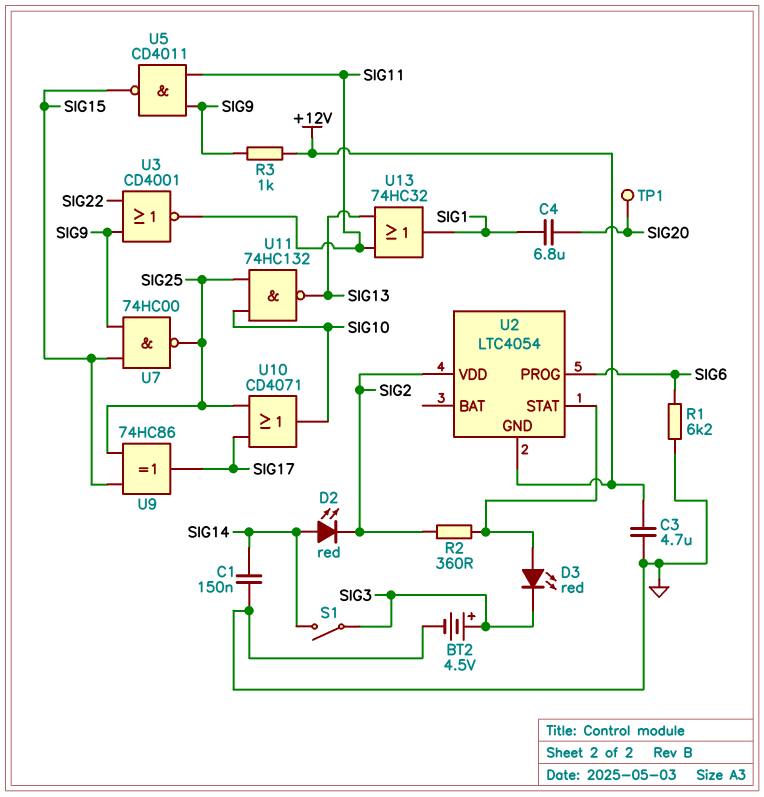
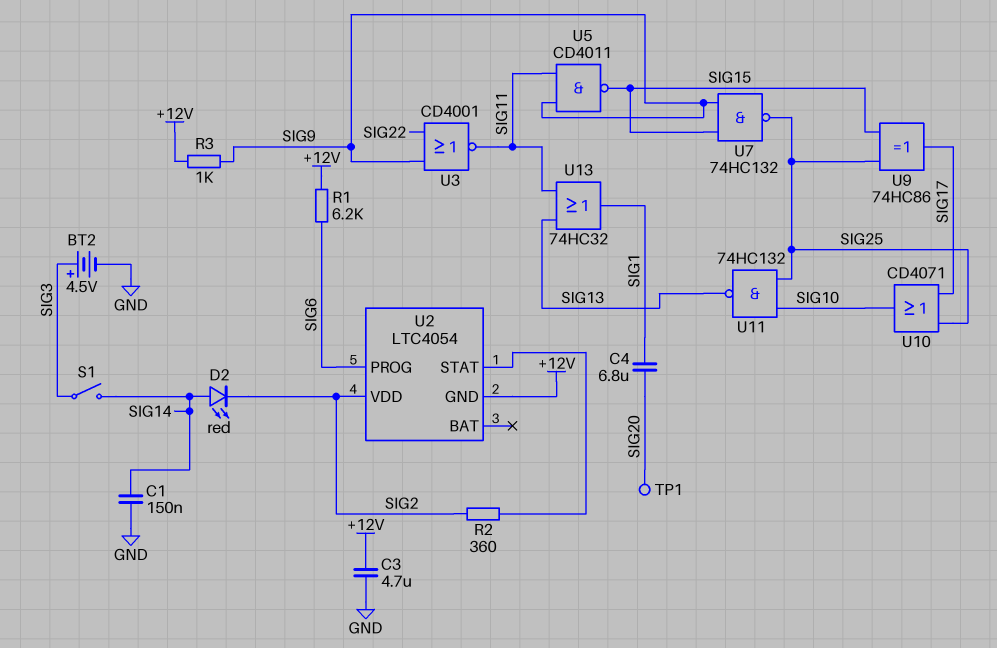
D3: LED red (A U2/STAT, K SIG3) -> none
R1: 6.2k (GND, SIG6) -> 6.2k (+12V, SIG6)
U7: NAND 74HC00 (in SIG9, in SIG15, out SIG25) -> NAND 74HC132 (in SIG9, in SIG15, out SIG25)

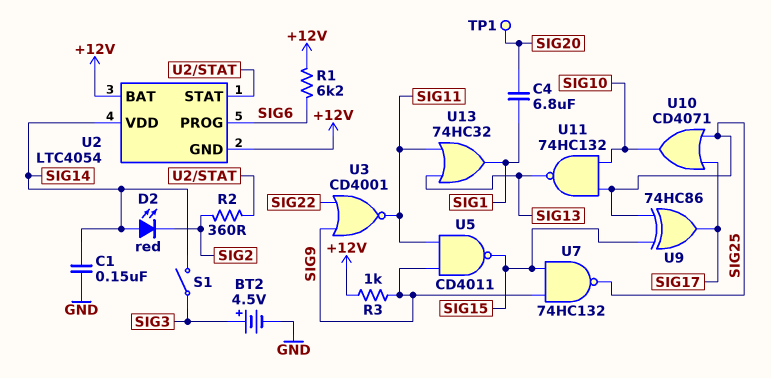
C3: 4.7uF (+12V, GND) -> none
U2 pin BAT: none -> +12V
U2 pin VDD: SIG2 -> SIG14

